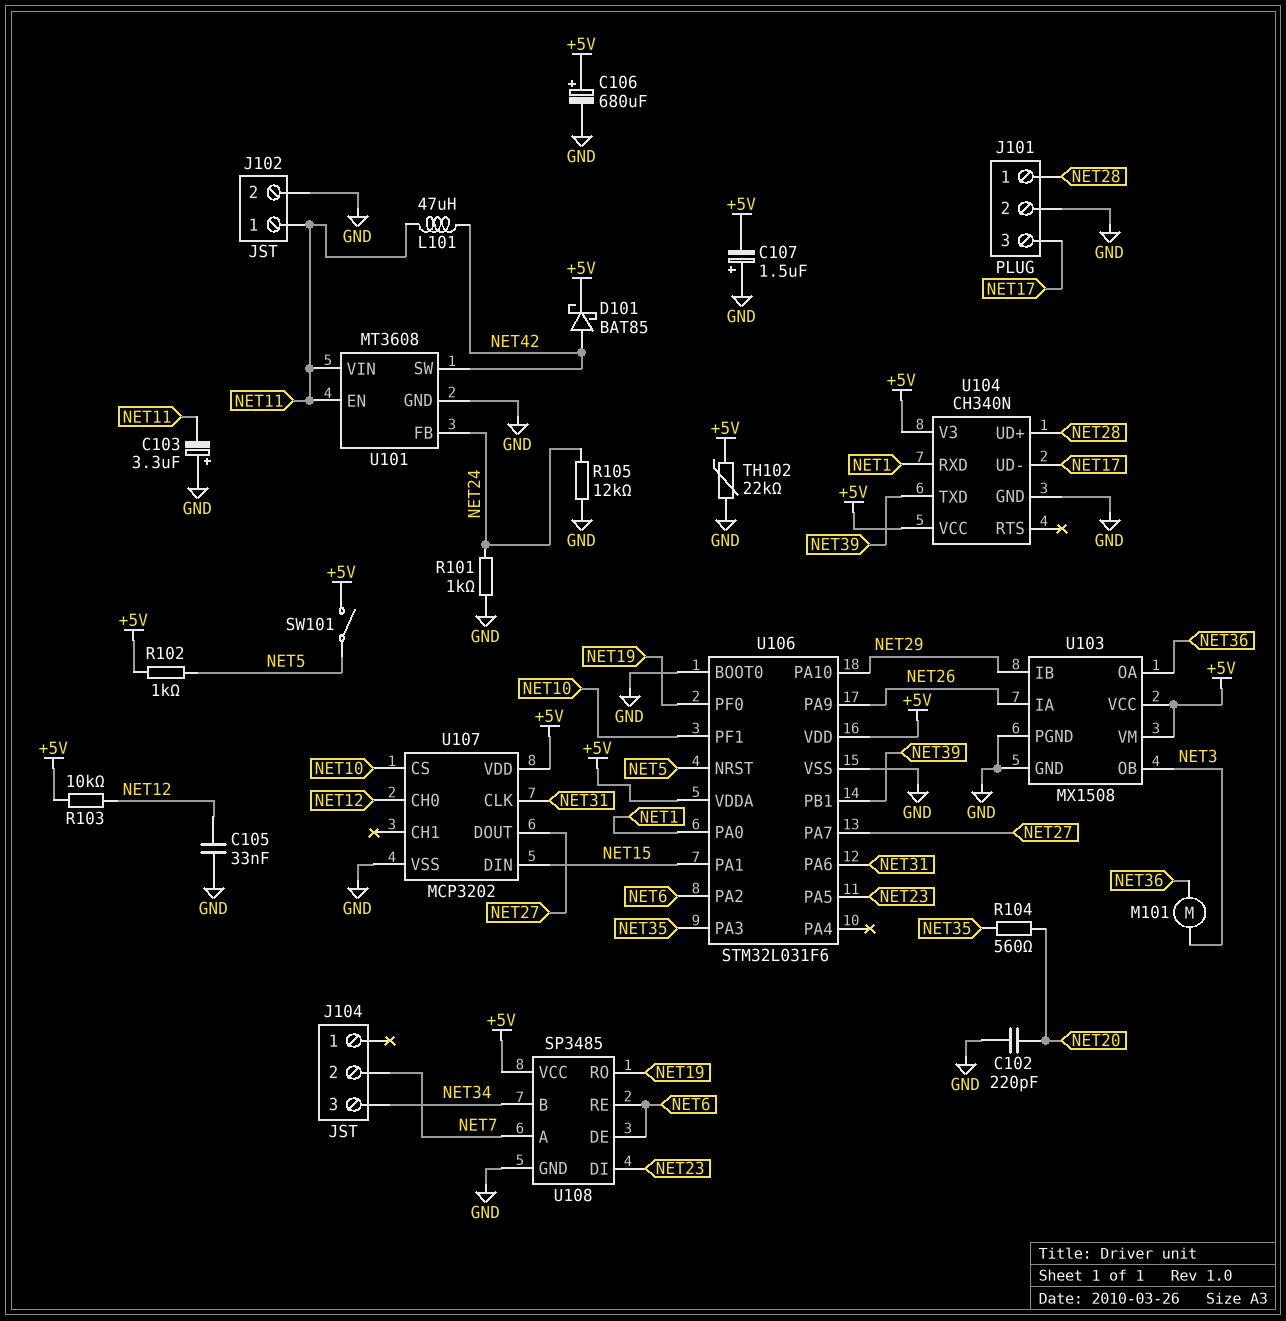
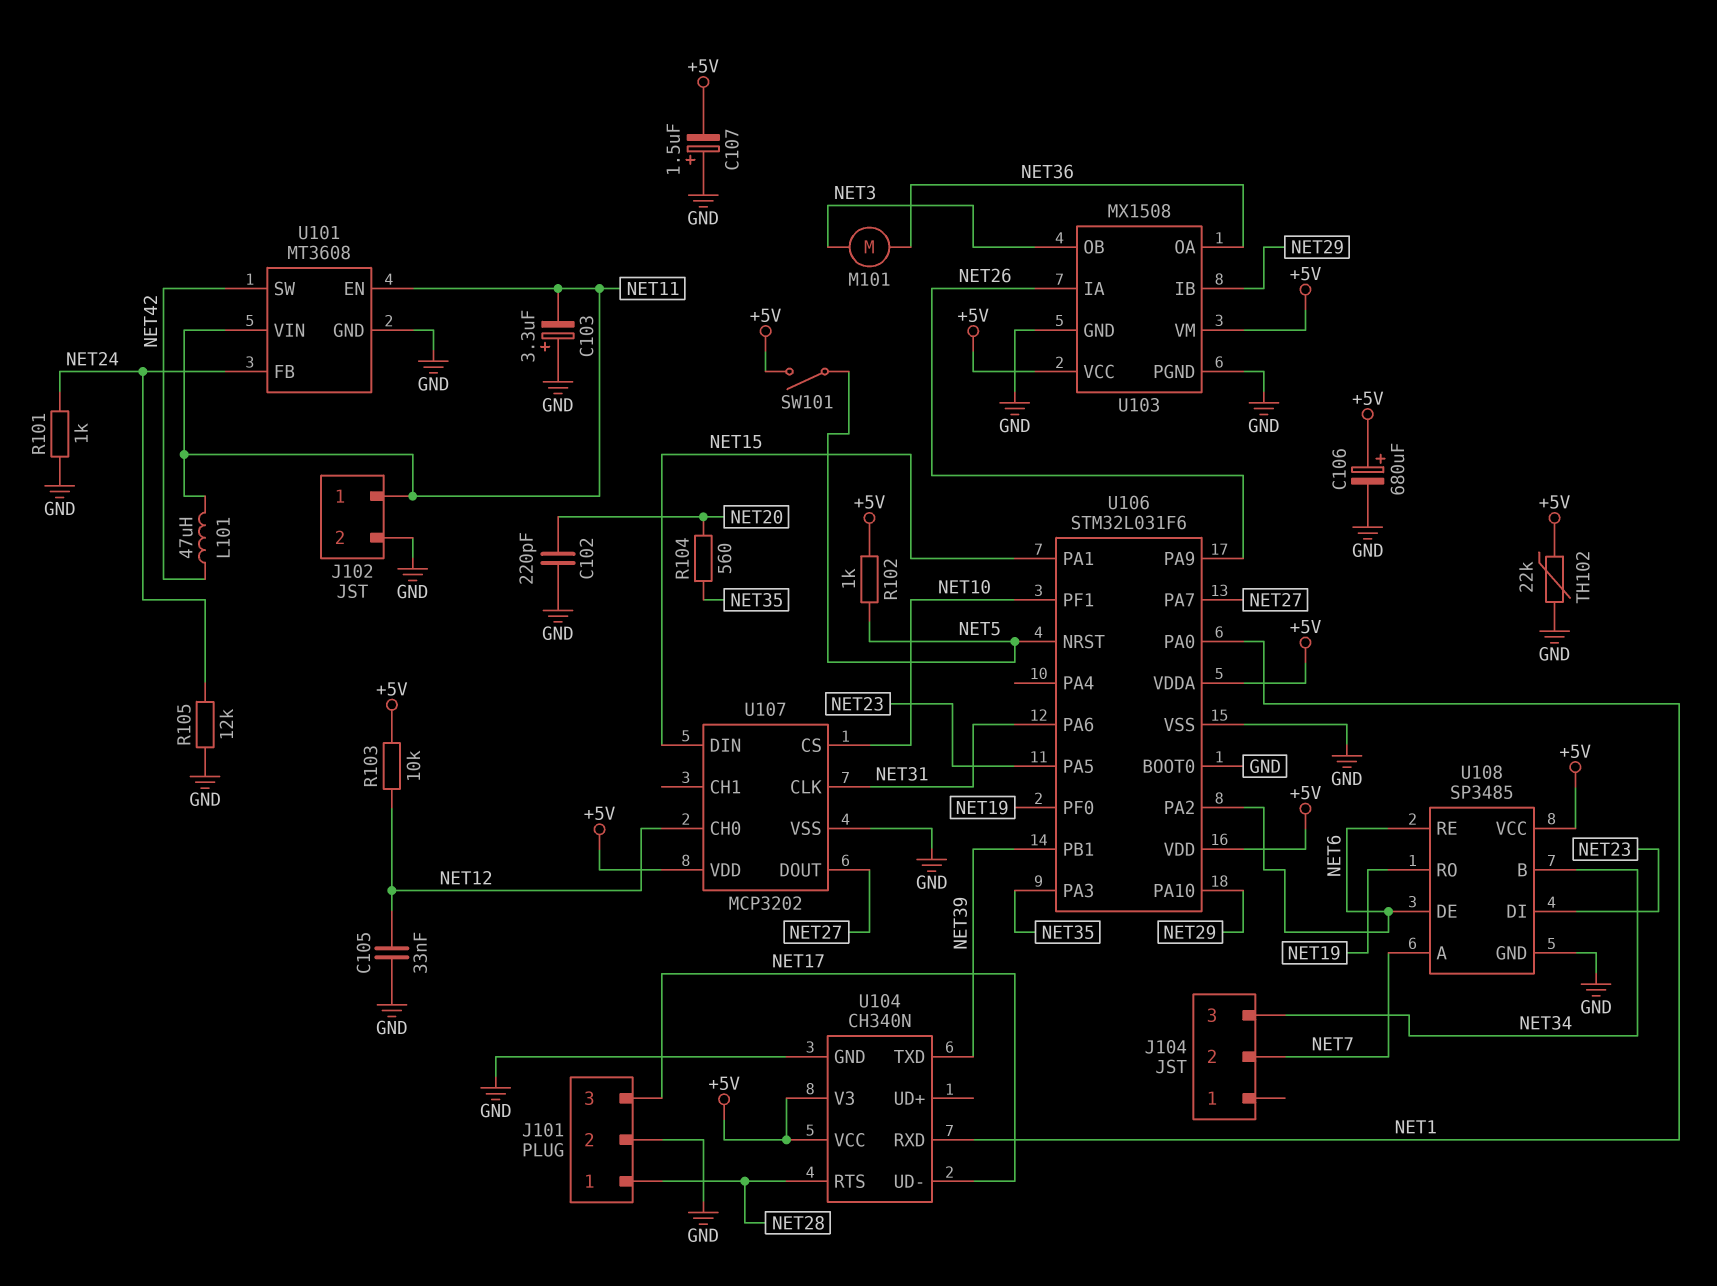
D101: schottky BAT85 (A NET42, K +5V) -> none
U104 pin RTS: none -> NET28
U104 pin UD+: NET28 -> none

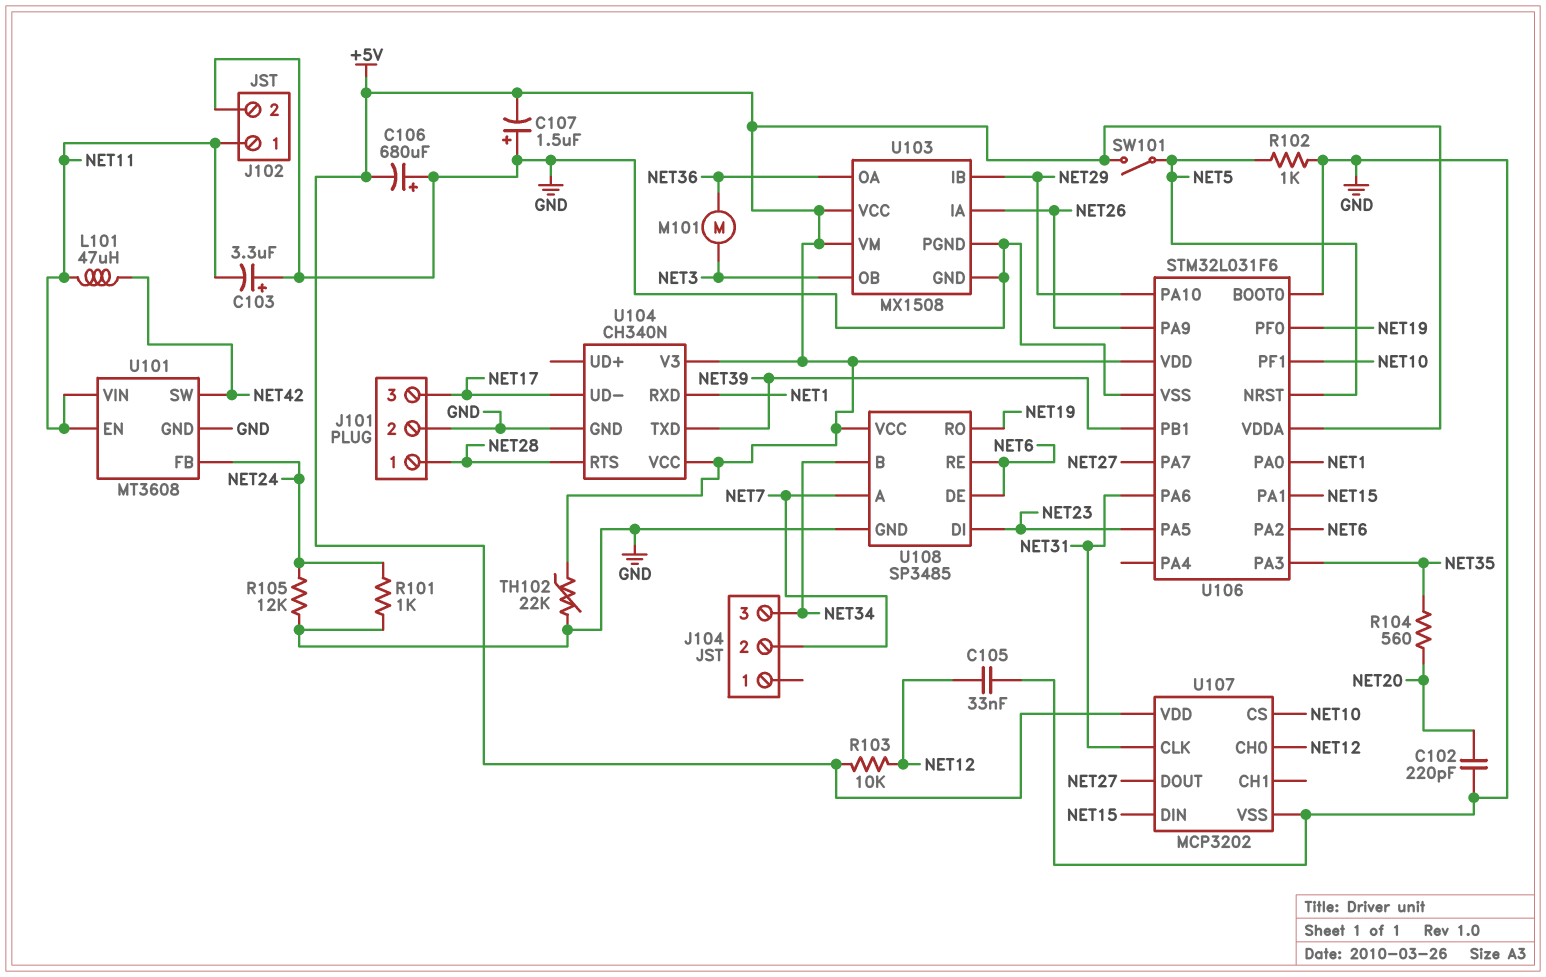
C106: 680uF (plus +5V, minus GND) -> 680uF (plus GND, minus +5V)
R102: 1k (+5V, NET5) -> 1k (GND, NET5)

